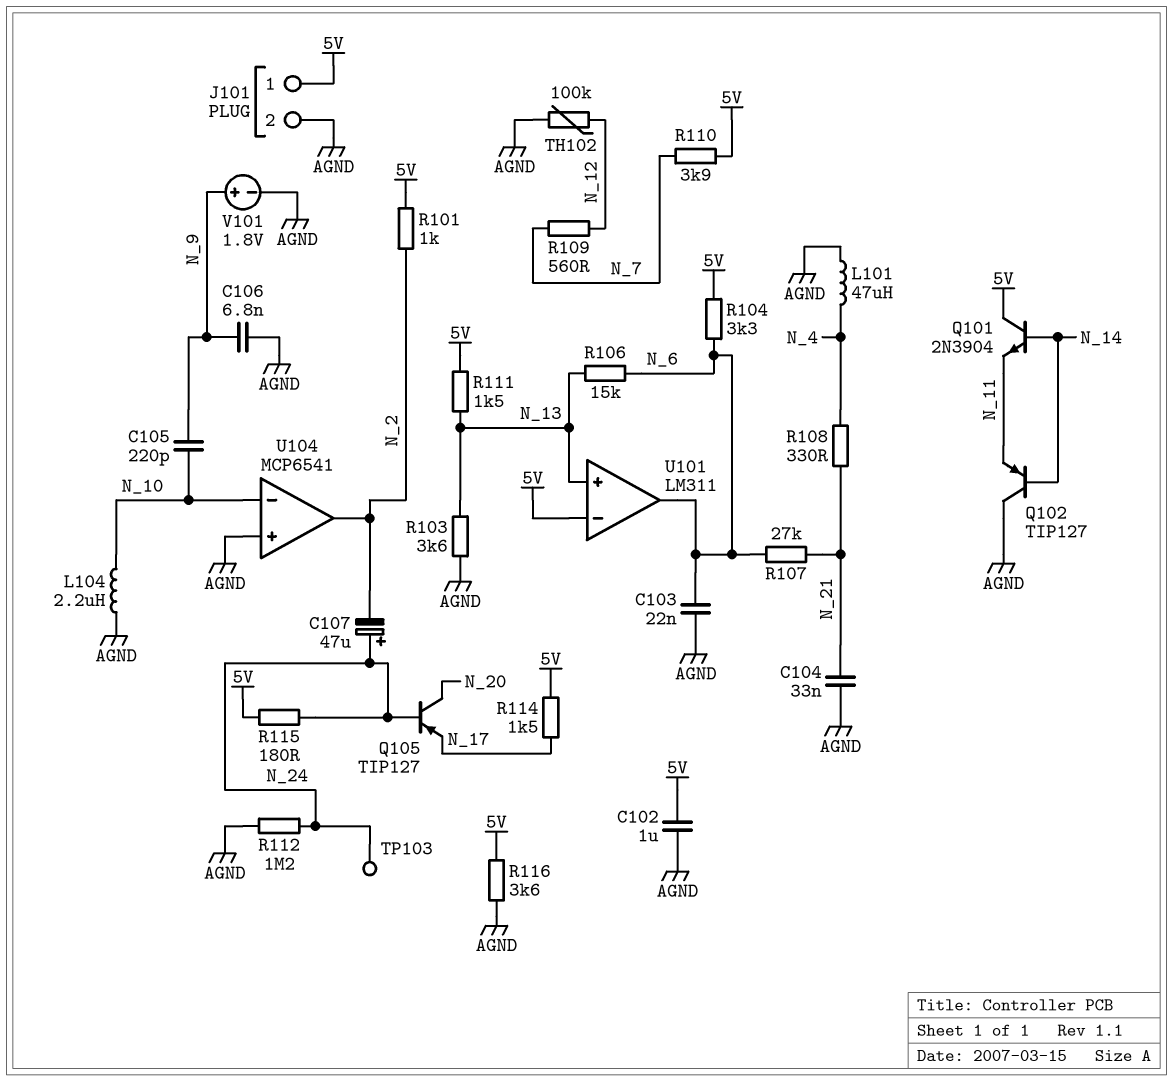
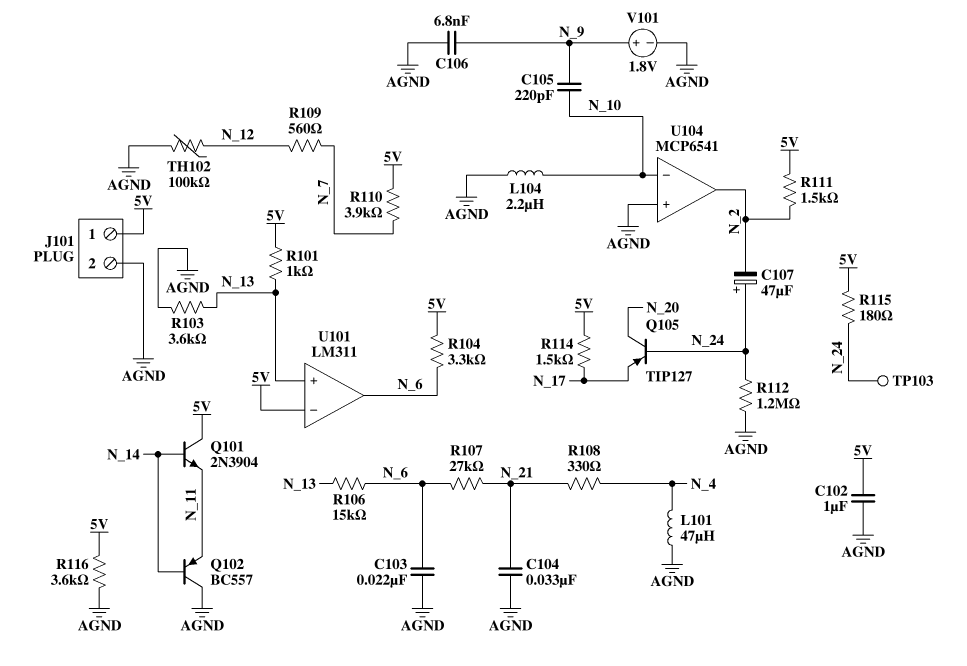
Q102: PNP TIP127 (B N_14, C AGND, E N_11) -> PNP BC557 (B N_14, C AGND, E N_11)
R101: 1k (5V, N_2) -> 1k (5V, N_13)
R111: 1.5k (5V, N_13) -> 1.5k (5V, N_2)

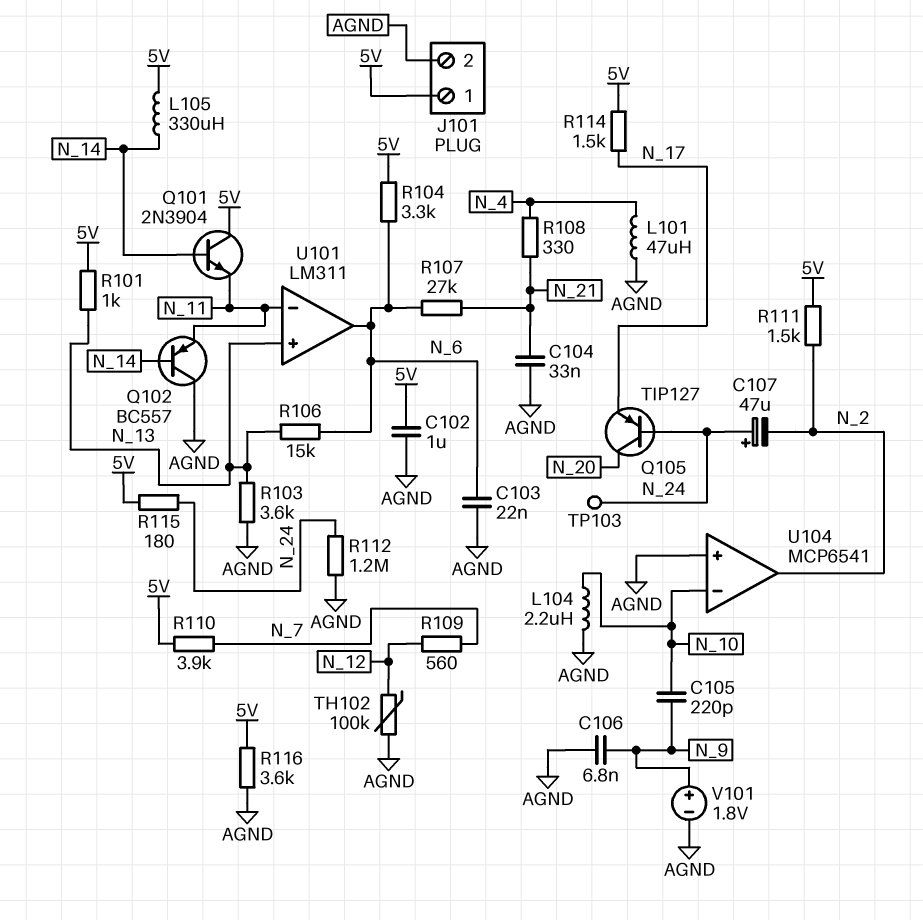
L105: none -> 330uH (5V, N_14)
U101 pin in-: 5V -> N_11

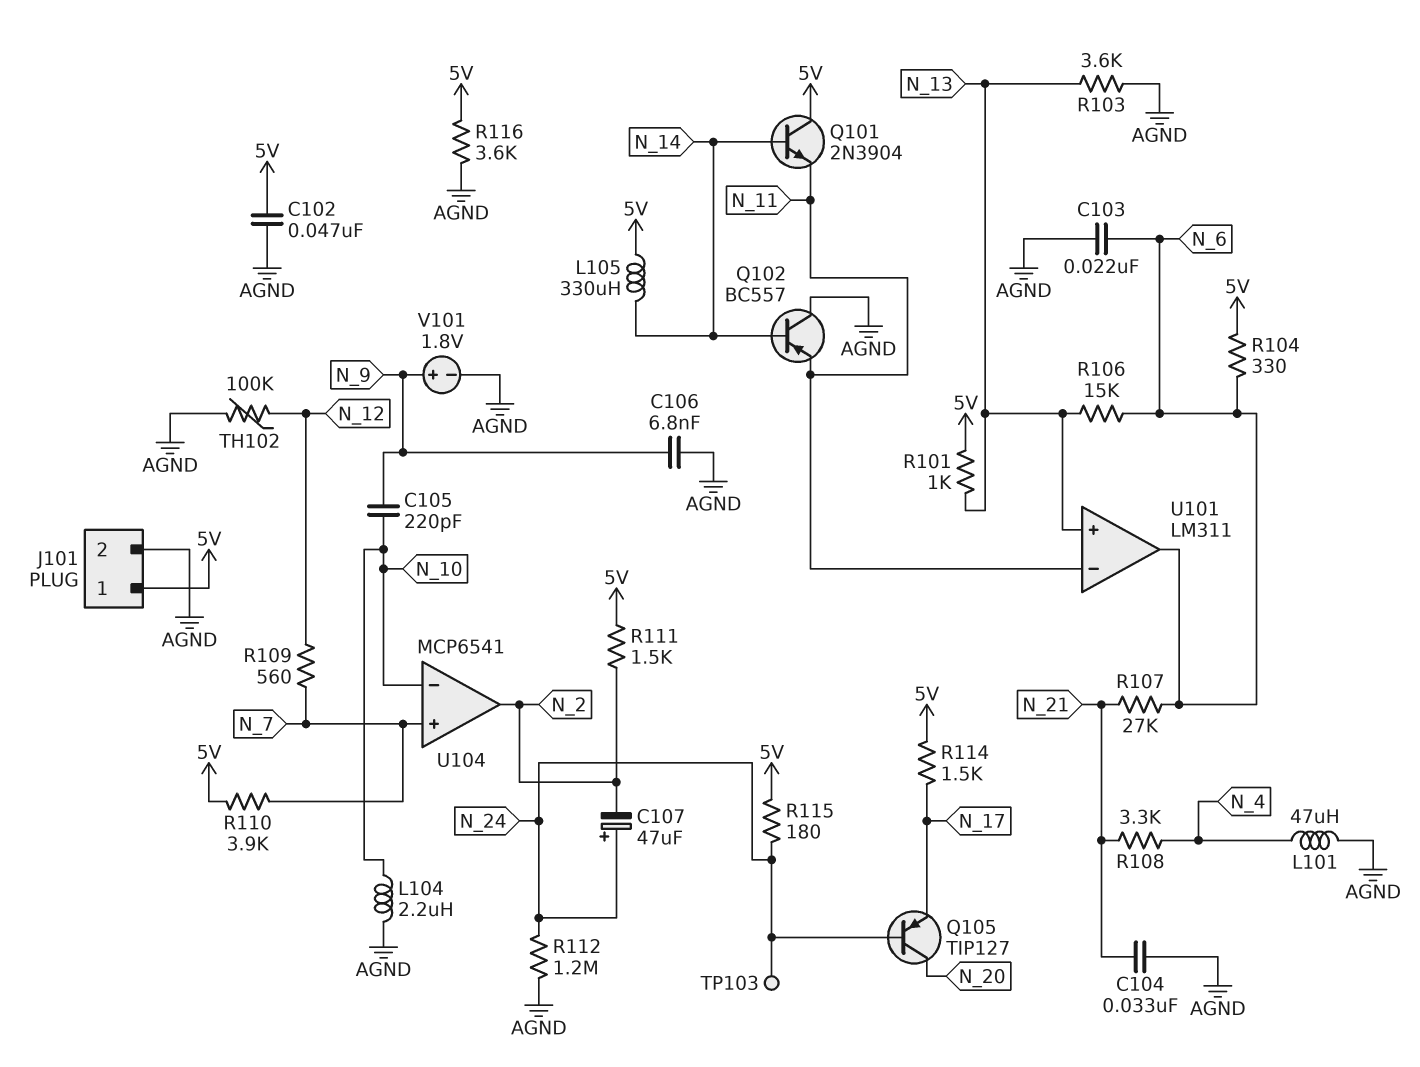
C102: 1uF (5V, AGND) -> 47nF (5V, AGND)
R104: 3.3k (5V, N_6) -> 330 (5V, N_6)
R108: 330 (N_4, N_21) -> 3.3k (N_4, N_21)
U104 pin in+: AGND -> N_7

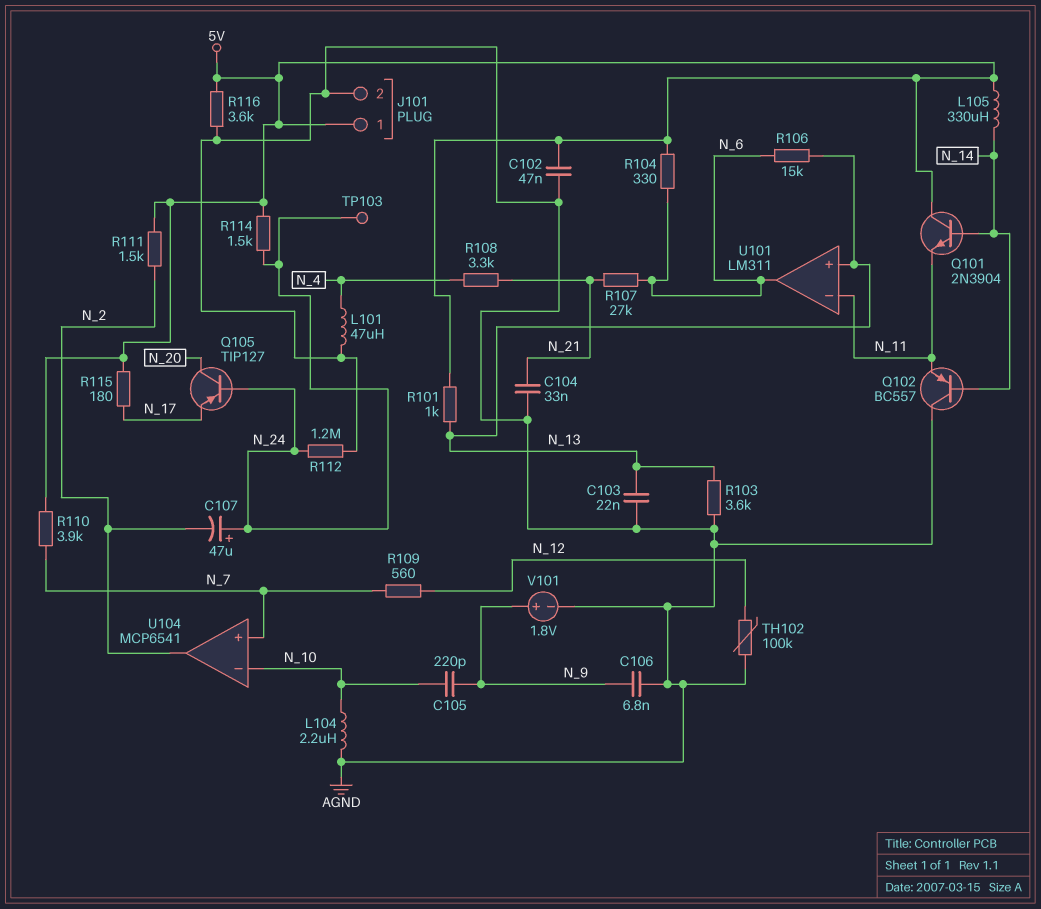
C103: 22nF (AGND, N_6) -> 22nF (AGND, N_13)
R114: 1.5k (5V, N_17) -> 1.5k (5V, N_24)
R115: 180 (5V, N_24) -> 180 (5V, N_17)

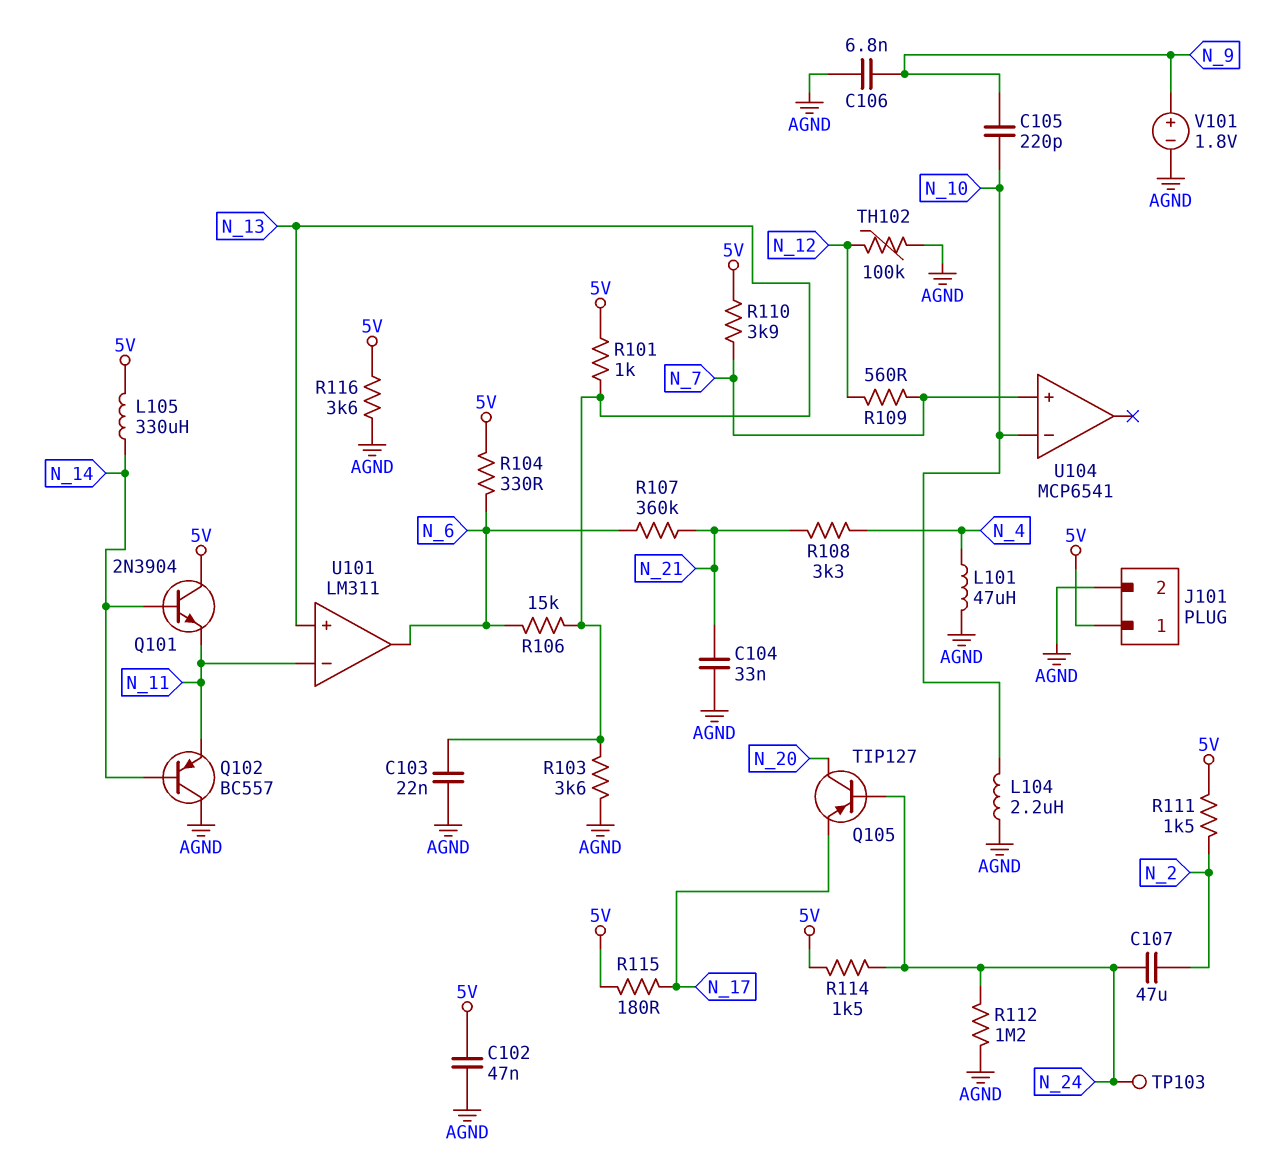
C107: 47uF (plus N_24, minus N_2) -> 47uF (N_2, N_24)
R107: 27k (N_6, N_21) -> 360k (N_6, N_21)
U104 pin out: N_2 -> none

